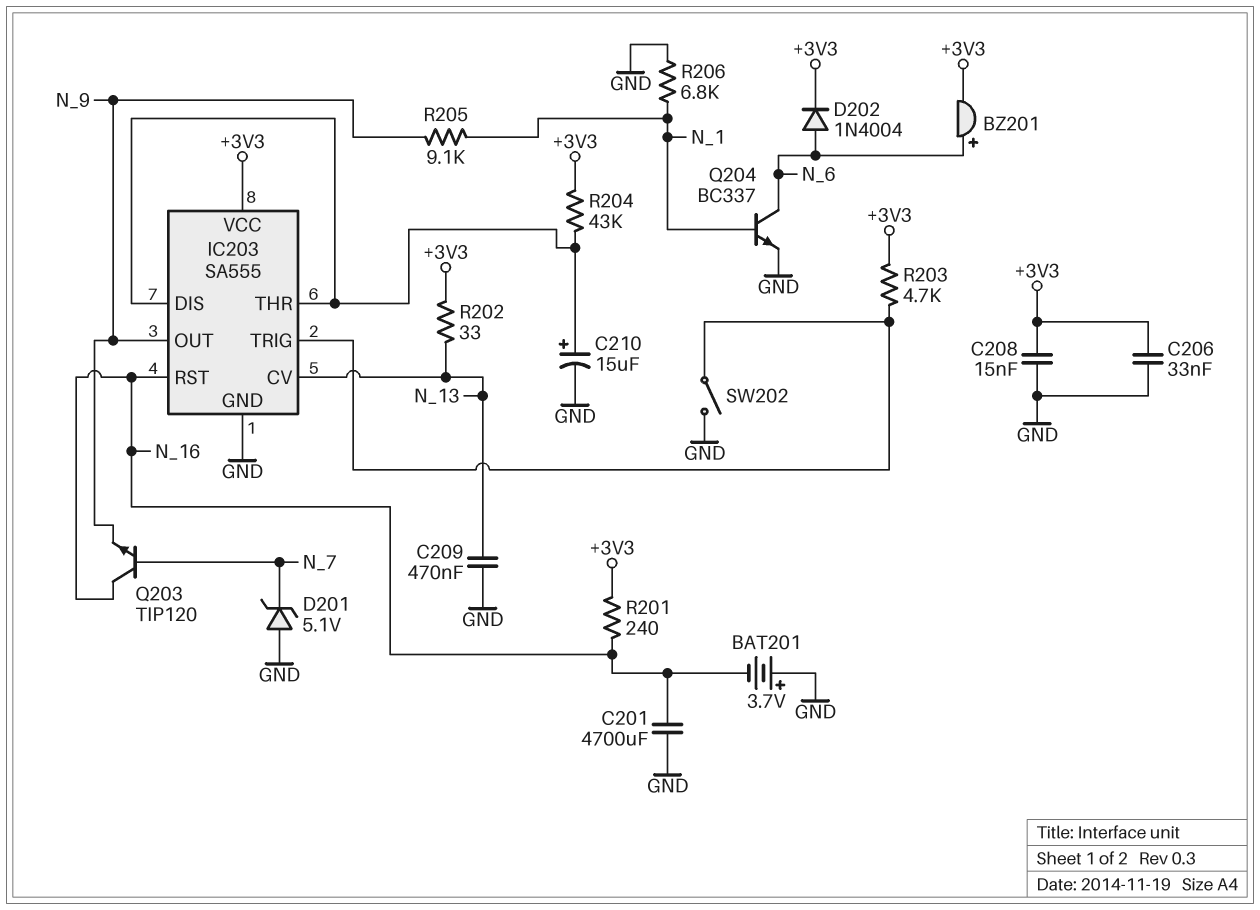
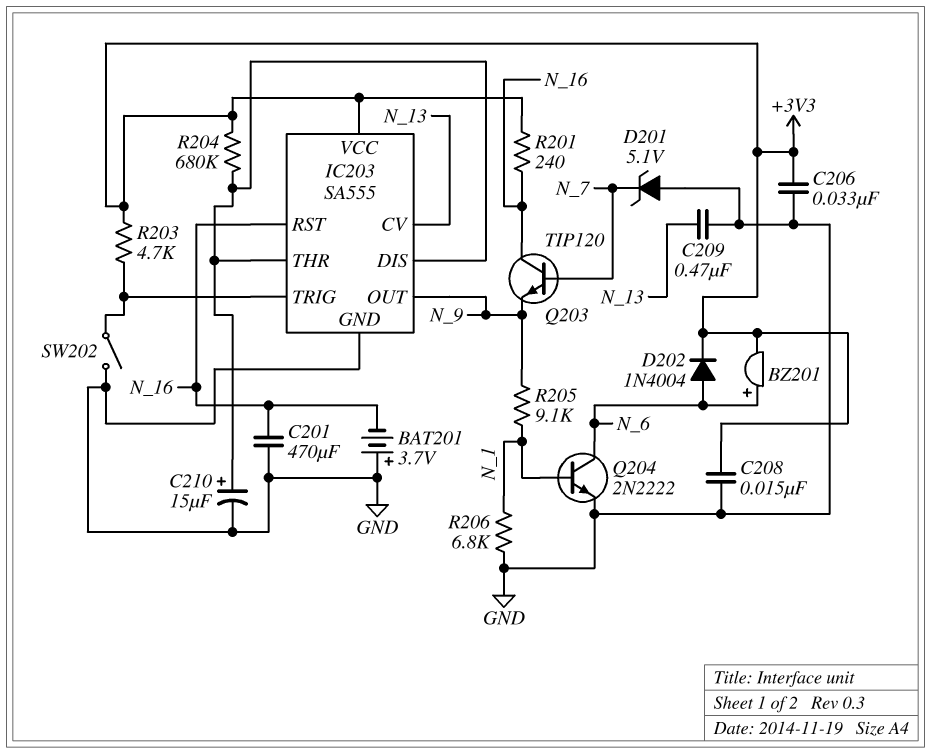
C201: 4700uF (GND, N_16) -> 470uF (GND, N_16)
Q204: NPN BC337 (B N_1, C N_6, E GND) -> NPN 2N2222 (B N_1, C N_6, E GND)
R202: 33 (+3V3, N_13) -> none
R204: 43k (+3V3, IC203/DIS) -> 680k (+3V3, IC203/DIS)

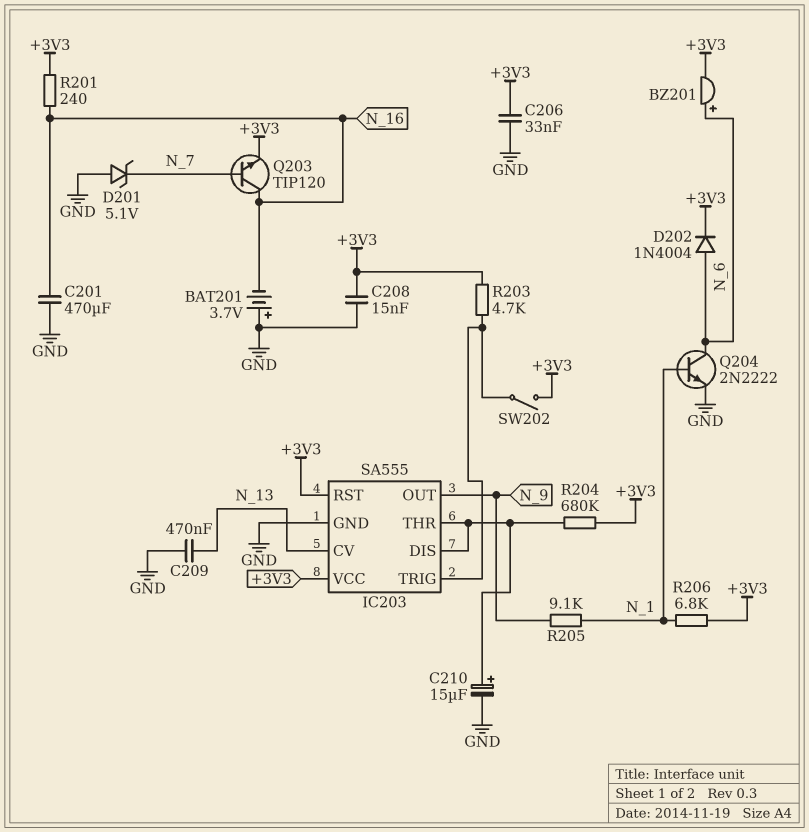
IC203 pin RST: N_16 -> +3V3
Q203: NPN TIP120 (B N_7, C N_16, E N_9) -> NPN TIP120 (B N_7, C N_16, E +3V3)
R206: 6.8k (GND, N_1) -> 6.8k (+3V3, N_1)
SW202: switch (GND, IC203/TRIG) -> switch (+3V3, IC203/TRIG)

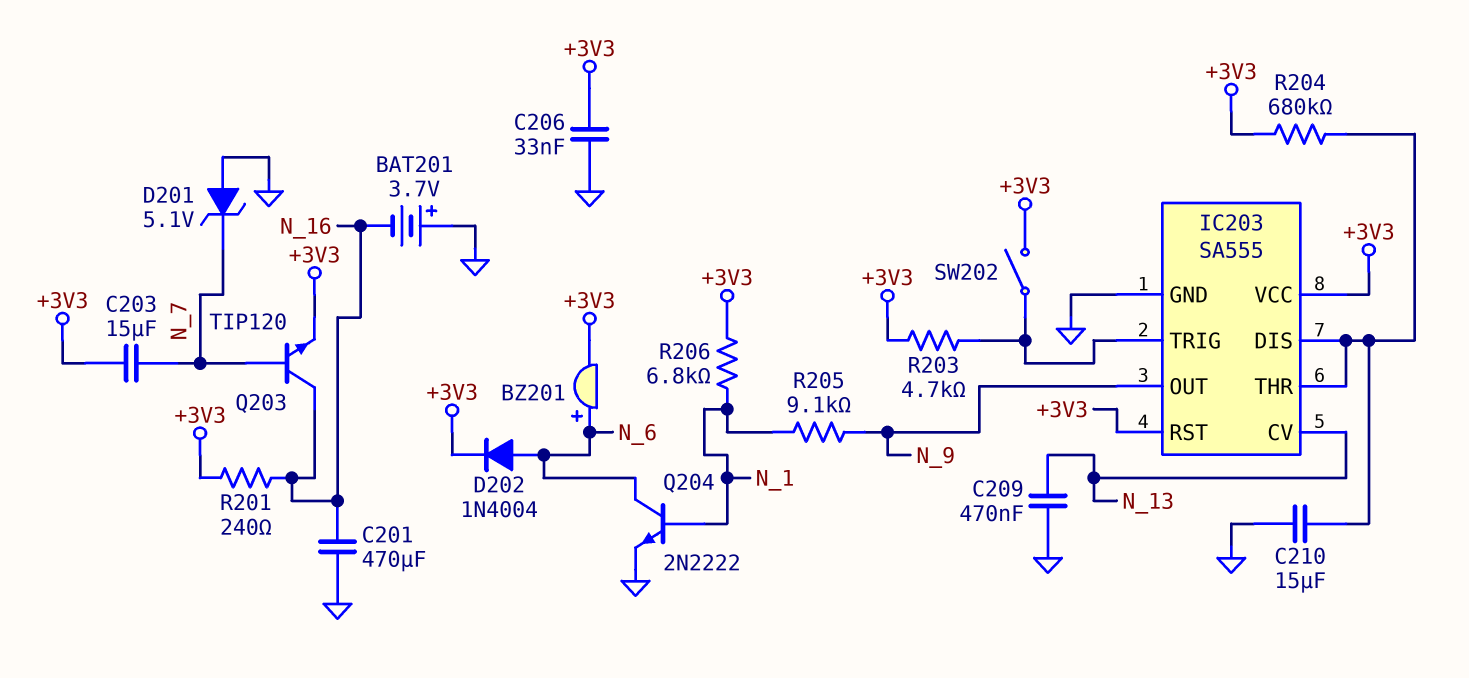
C203: none -> 15uF (+3V3, N_7)
C208: 15nF (+3V3, GND) -> none
C210: 15uF (plus IC203/DIS, minus GND) -> 15uF (GND, IC203/DIS)

